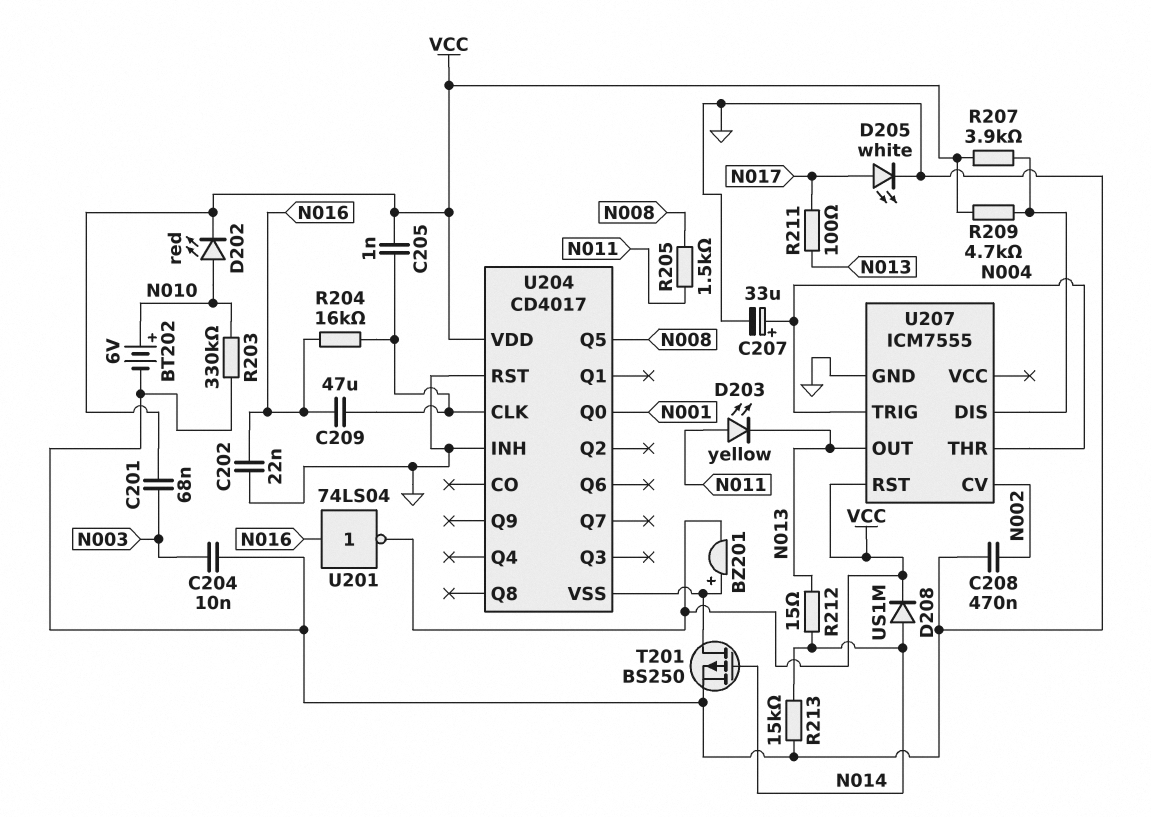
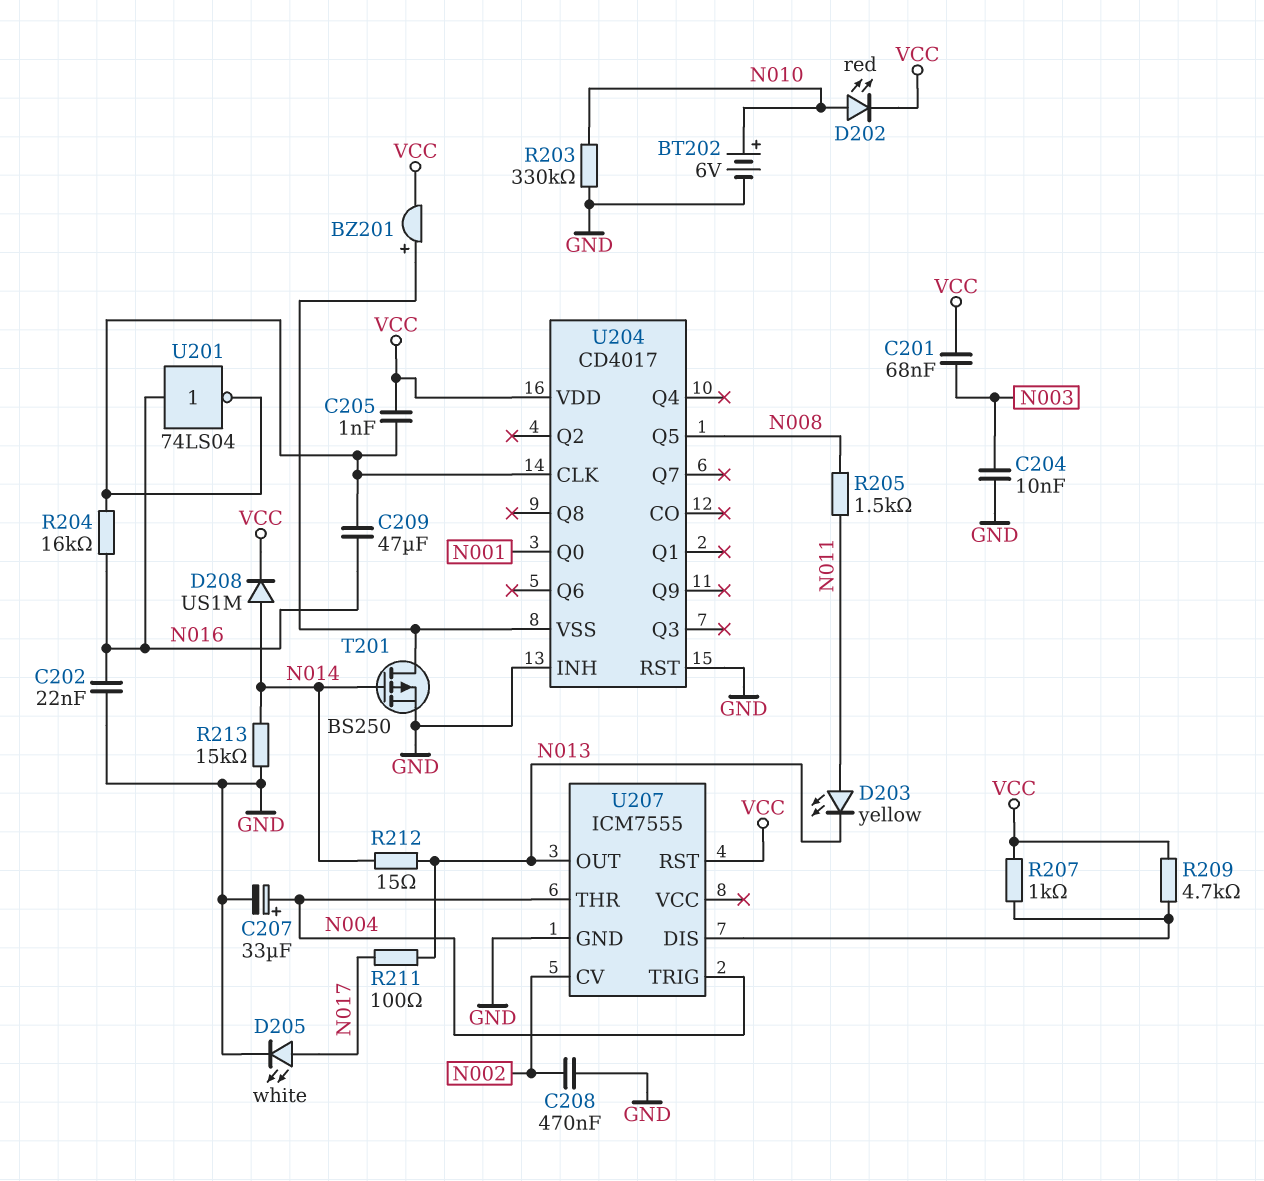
R207: 3.9k (U207/DIS, VCC) -> 1k (U207/DIS, VCC)
U201: NOT 74LS04 (in N016, out VCC) -> NOT 74LS04 (in N016, out U204/CLK)

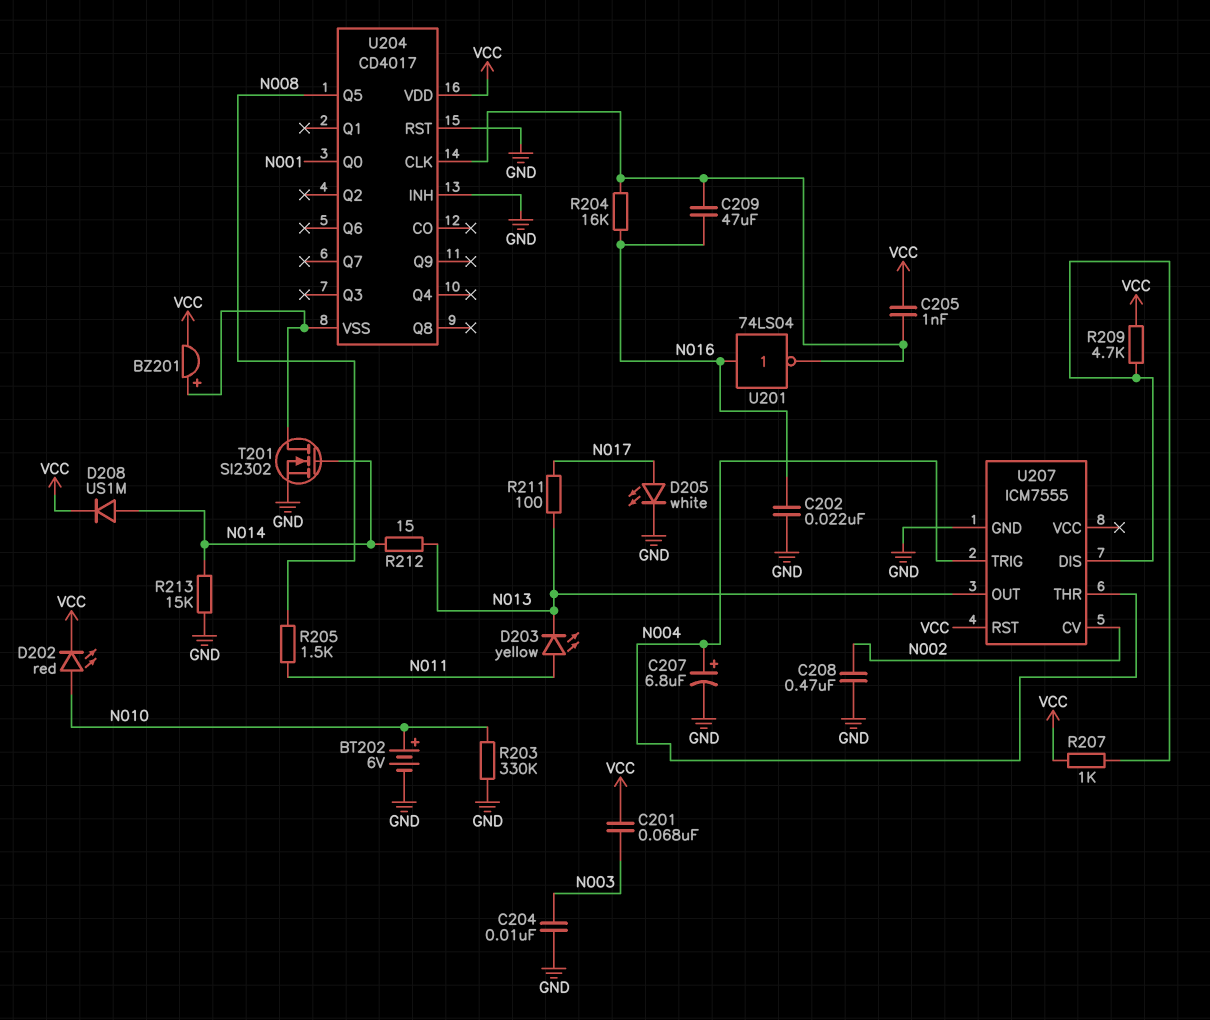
C207: 33uF (plus N004, minus GND) -> 6.8uF (plus N004, minus GND)
T201: PMOS BS250 (G N014, D U204/VSS, S GND) -> NMOS SI2302 (G N014, D U204/VSS, S GND)

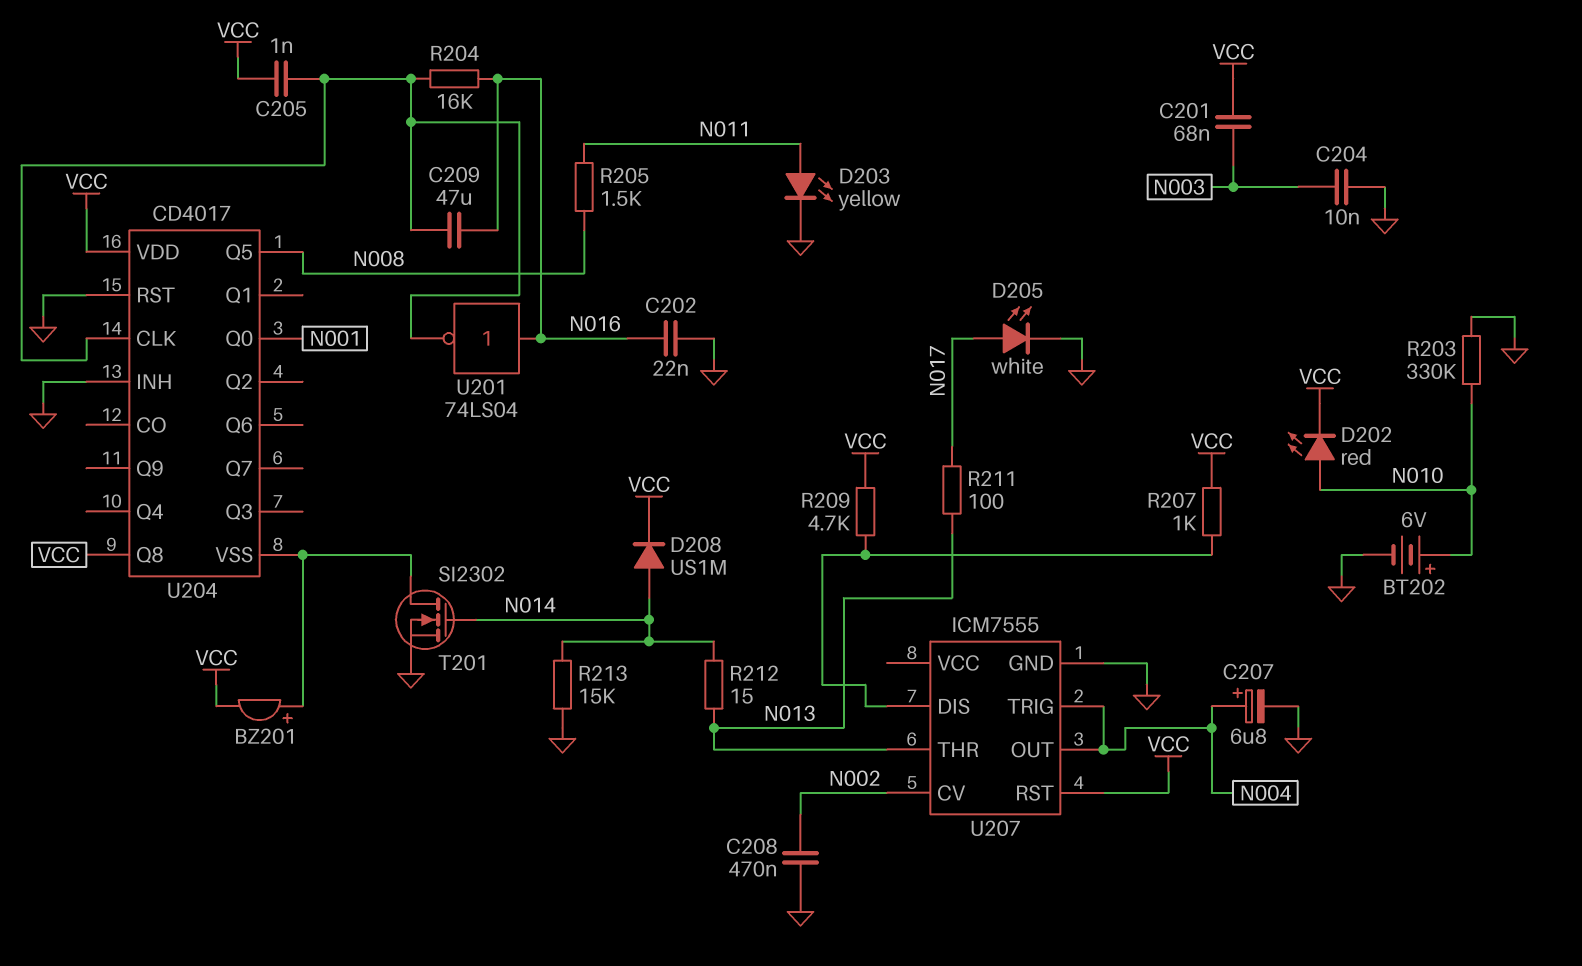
D203: LED yellow (A N011, K N013) -> LED yellow (A N011, K GND)
U204 pin Q8: none -> VCC
U207 pin OUT: N013 -> N004
U207 pin THR: N004 -> N013

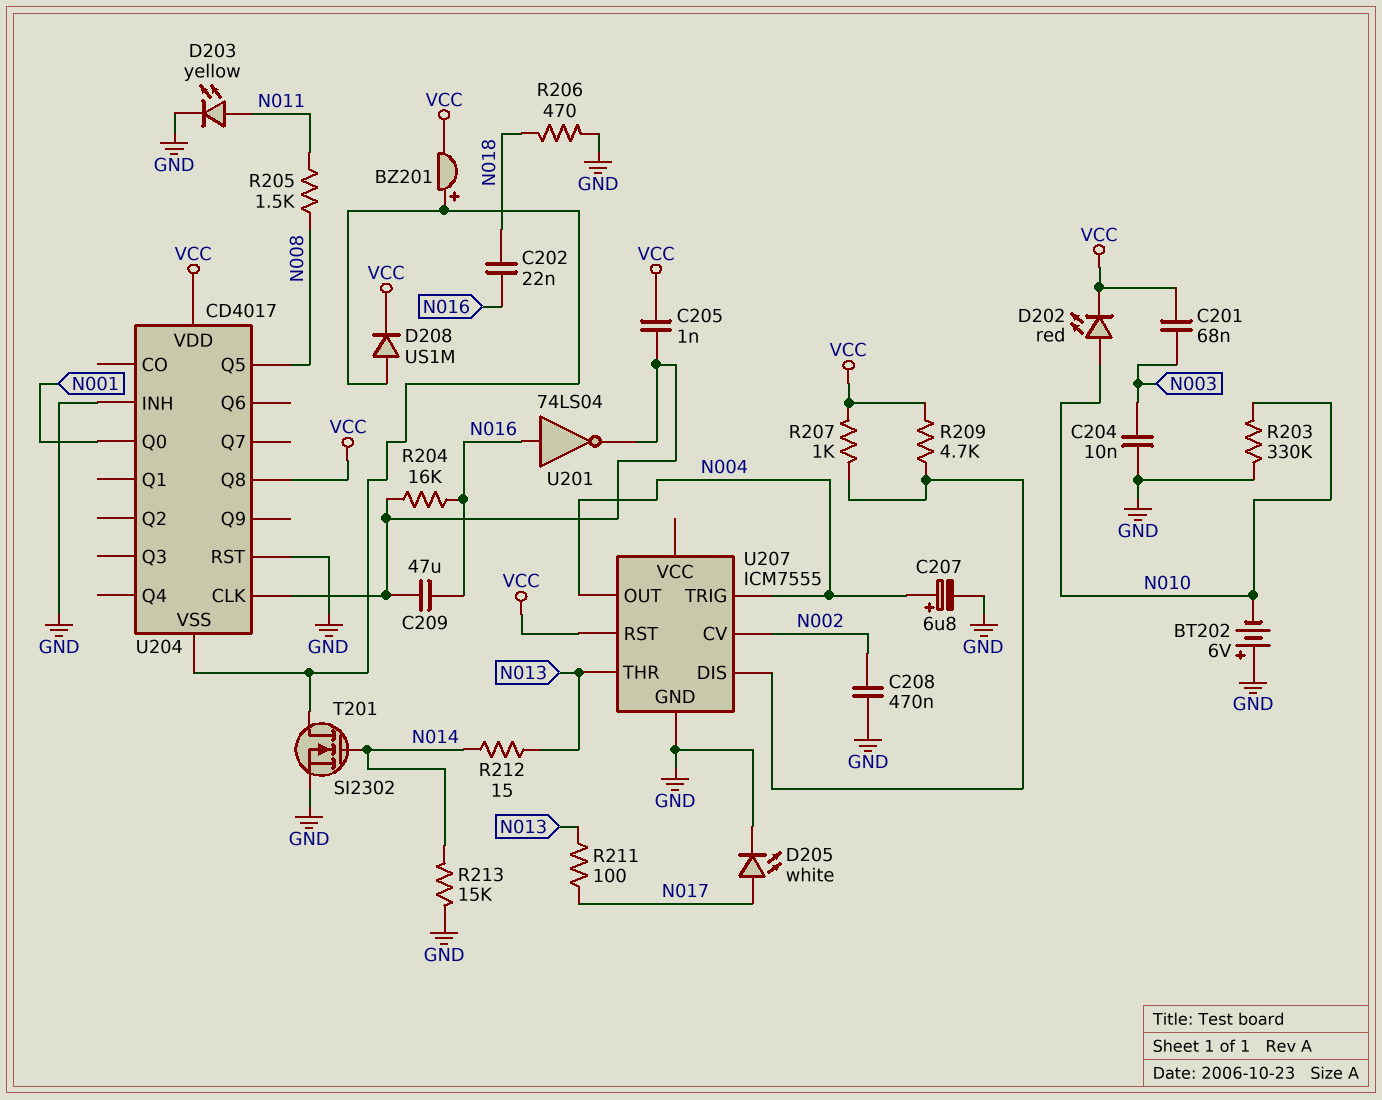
BT202: 6V (plus N010, minus GND) -> 6V (plus GND, minus N010)
C202: 22nF (GND, N016) -> 22nF (N016, N018)
D208: diode US1M (A N014, K VCC) -> diode US1M (A U204/VSS, K VCC)
R206: none -> 470 (GND, N018)

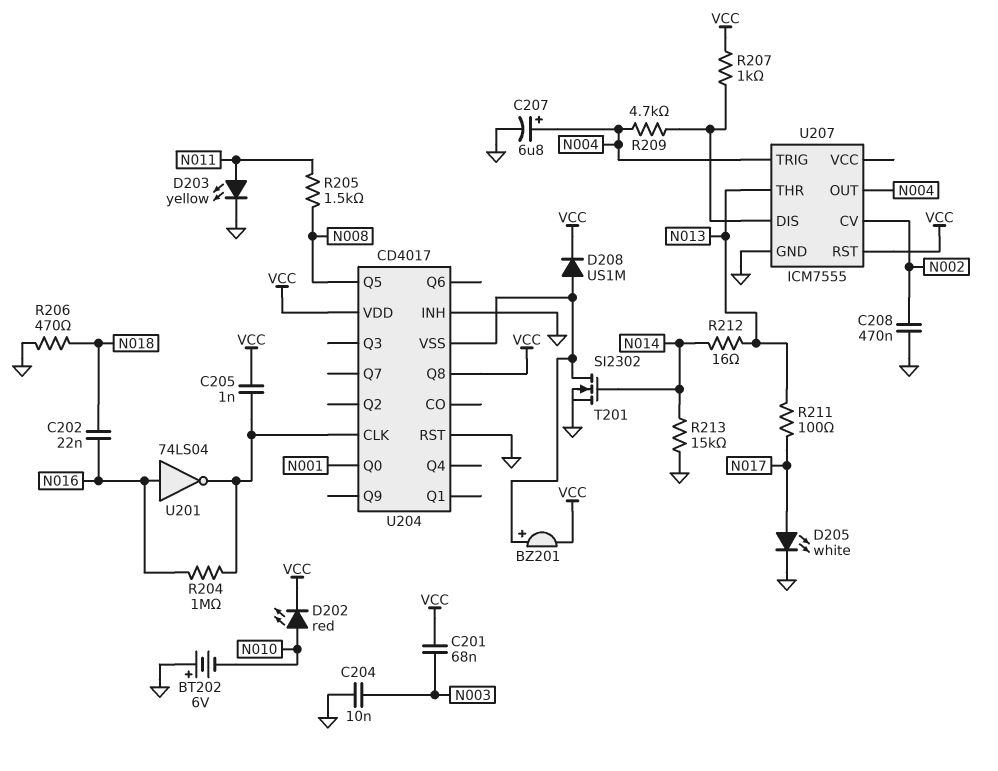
C209: 47uF (N016, U204/CLK) -> none
R203: 330k (GND, N010) -> none
R204: 16k (N016, U204/CLK) -> 1M (N016, U204/CLK)
R209: 4.7k (U207/DIS, VCC) -> 4.7k (N004, U207/DIS)
R212: 15 (N013, N014) -> 16 (N013, N014)

